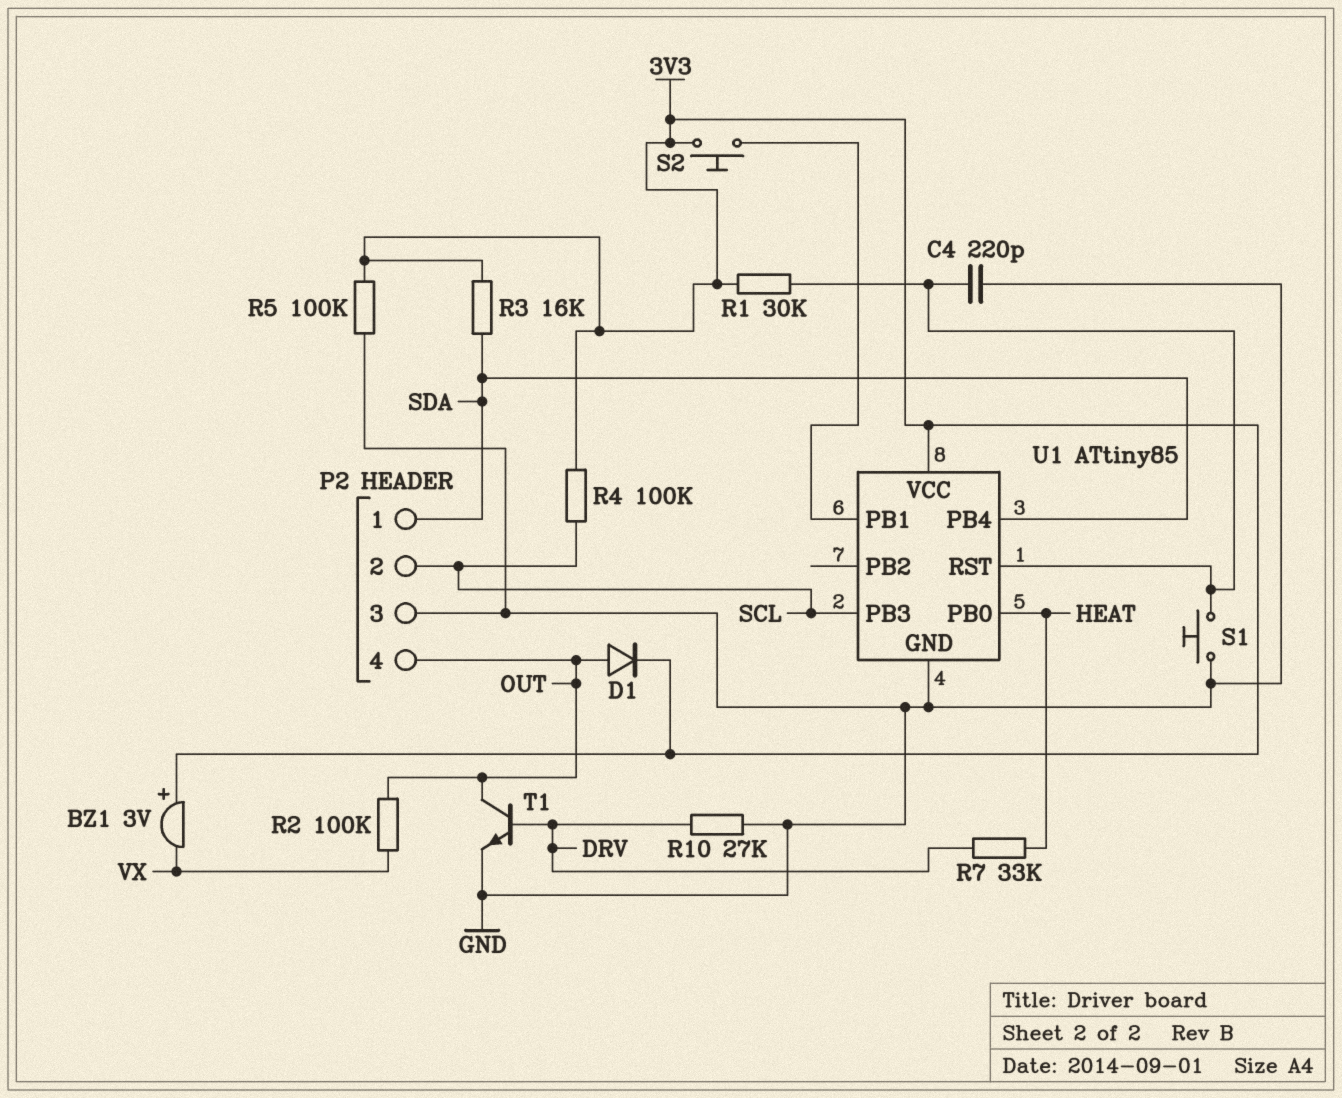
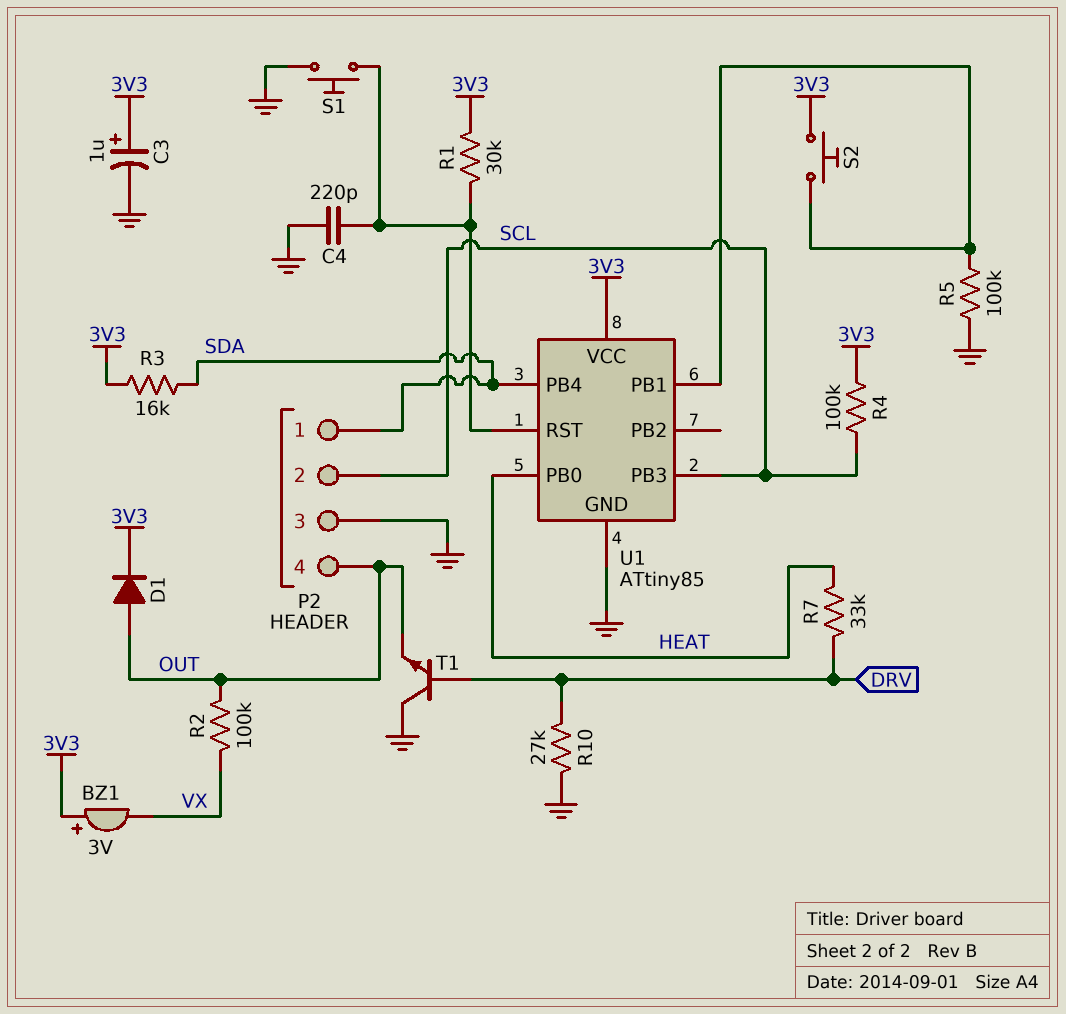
C3: none -> 1uF (plus 3V3, minus GND)
R5: 100k (3V3, GND) -> 100k (GND, U1/PB1)
T1: NPN (B DRV, C OUT, E GND) -> NPN (B DRV, C GND, E OUT)

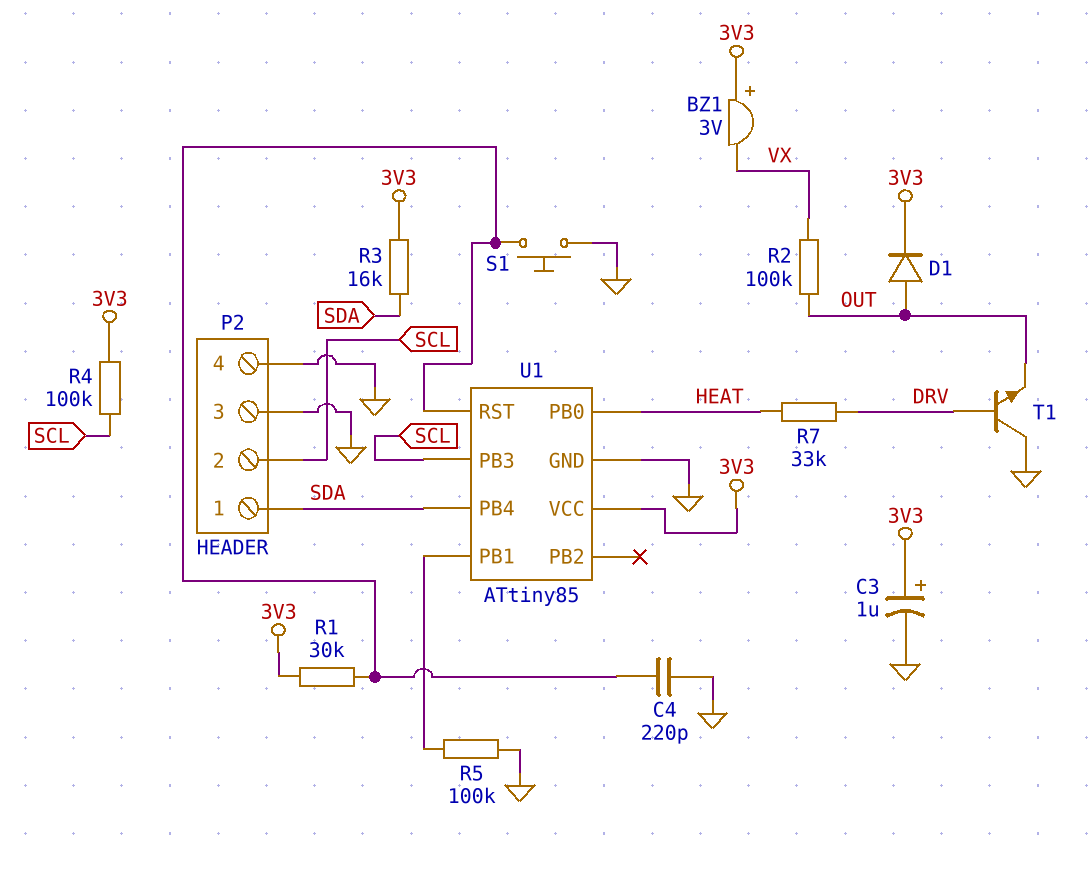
P2 pin 4: OUT -> GND
R10: 27k (DRV, GND) -> none
S2: button (3V3, U1/PB1) -> none

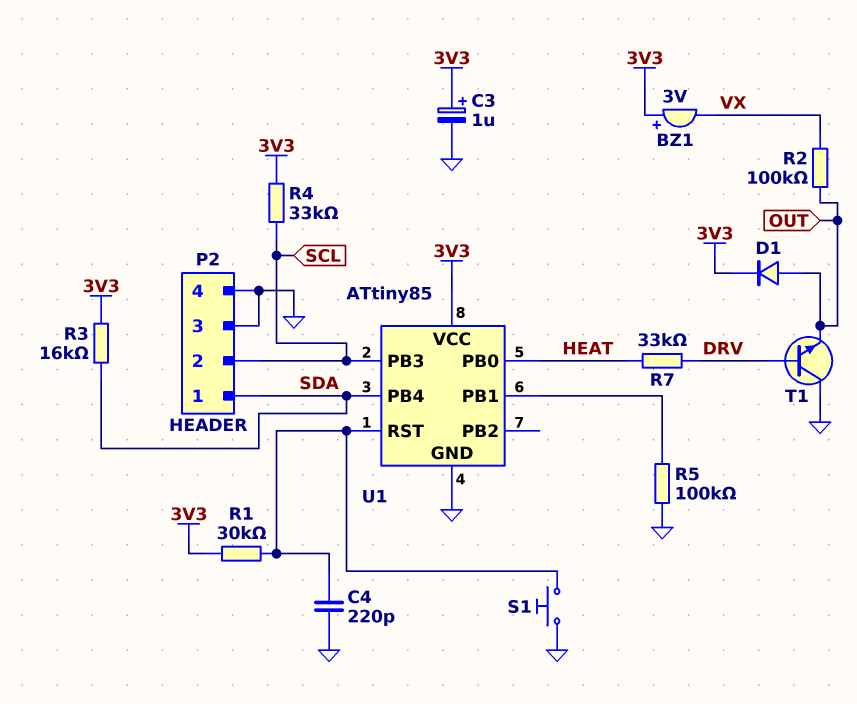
R4: 100k (3V3, SCL) -> 33k (3V3, SCL)

